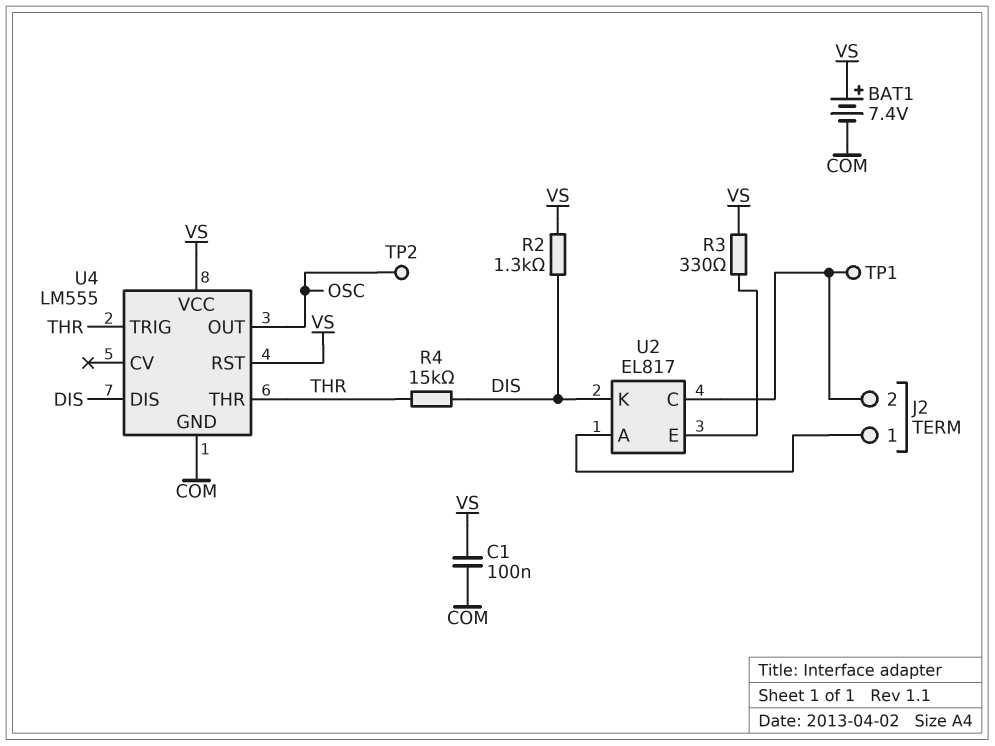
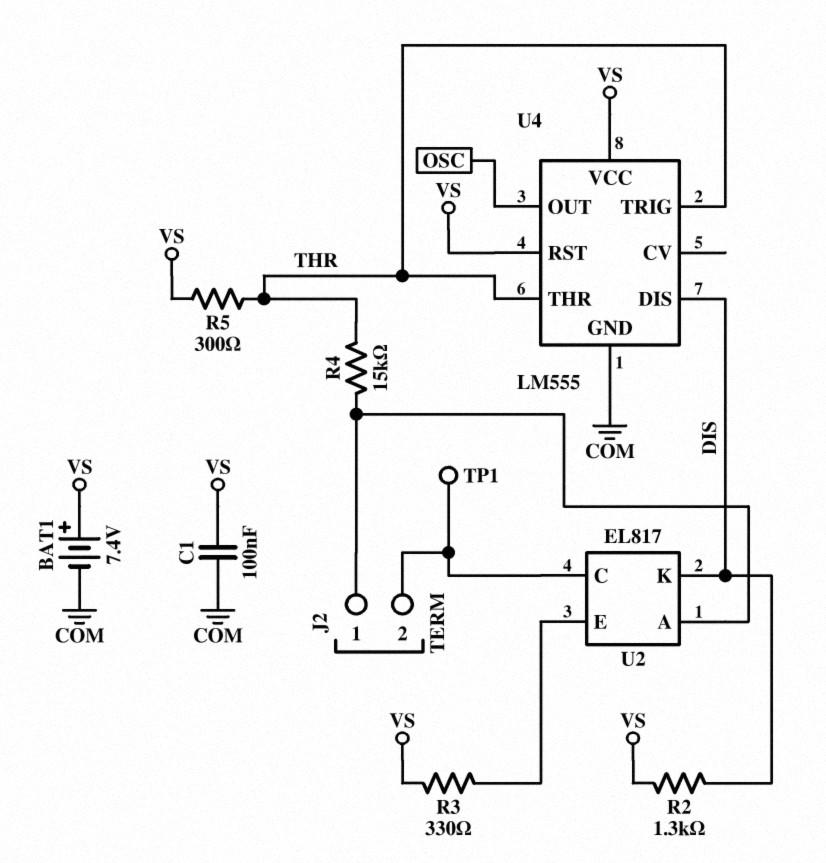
R4: 15k (DIS, THR) -> 15k (J2/1, THR)
R5: none -> 300 (THR, VS)
TP2: test point (OSC) -> none

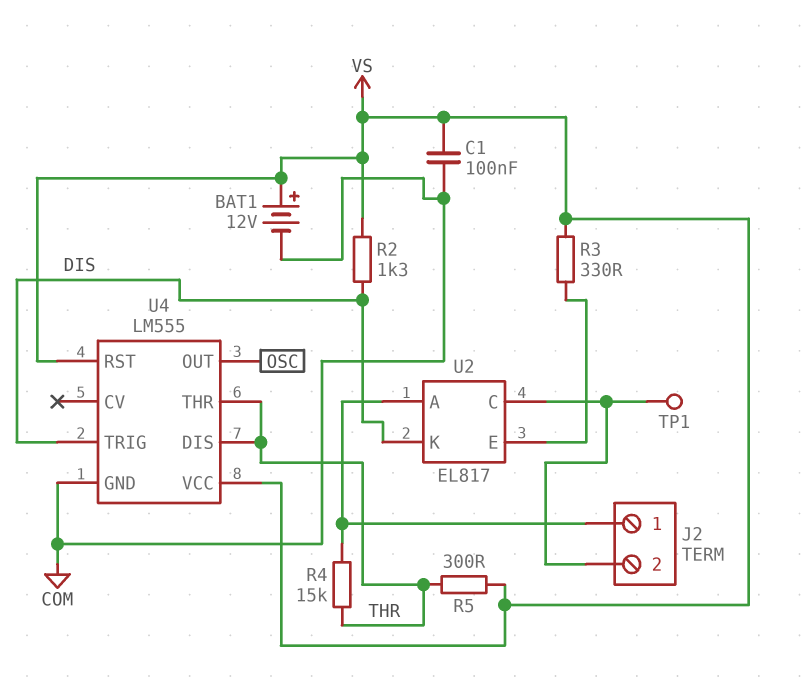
BAT1: 7.4V (plus VS, minus COM) -> 12V (plus VS, minus COM)
U4 pin DIS: DIS -> THR
U4 pin TRIG: THR -> DIS

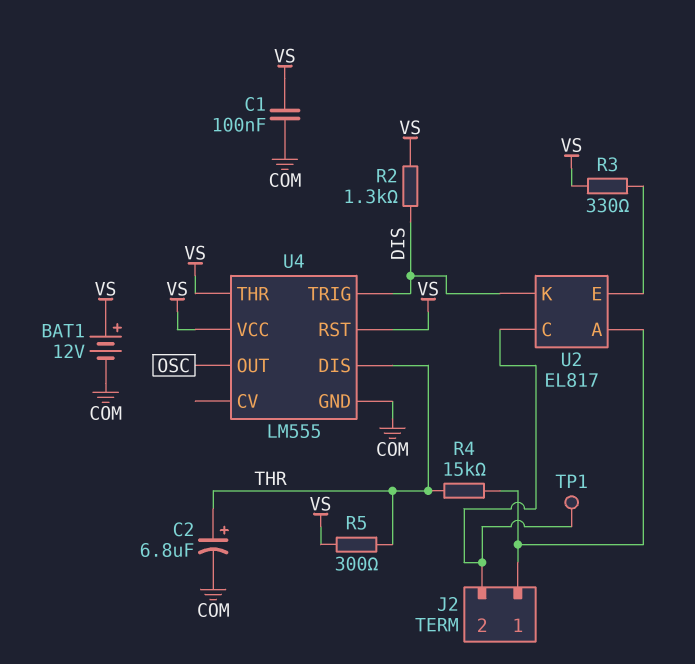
C2: none -> 6.8uF (plus THR, minus COM)
U4 pin THR: THR -> VS

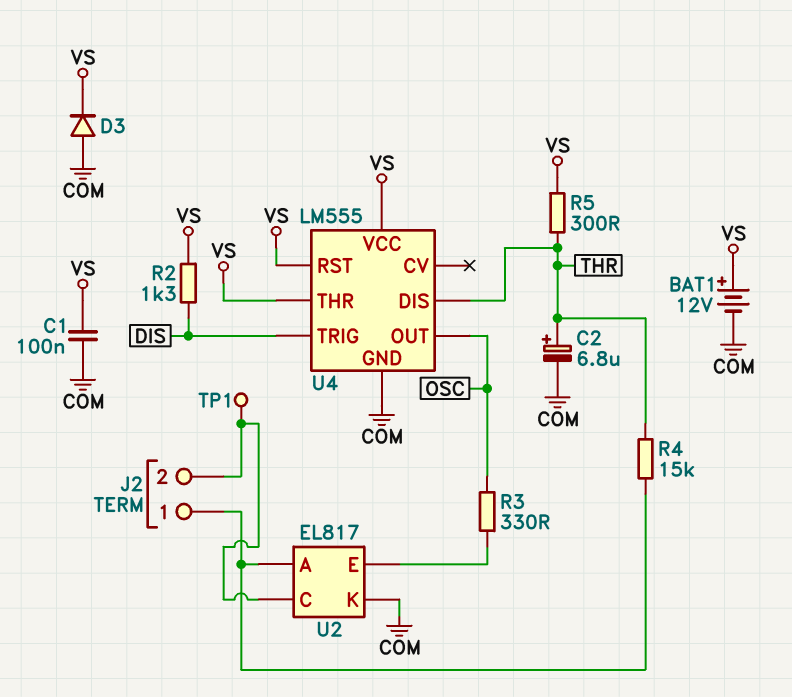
D3: none -> diode (A COM, K VS)
R3: 330 (U2/E, VS) -> 330 (OSC, U2/E)
U2 pin K: DIS -> COM

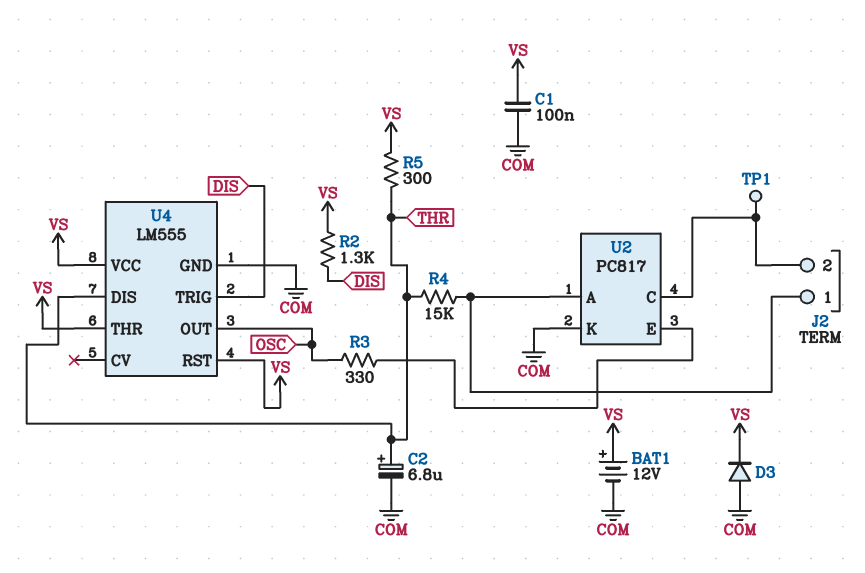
U2: EL817 -> PC817

